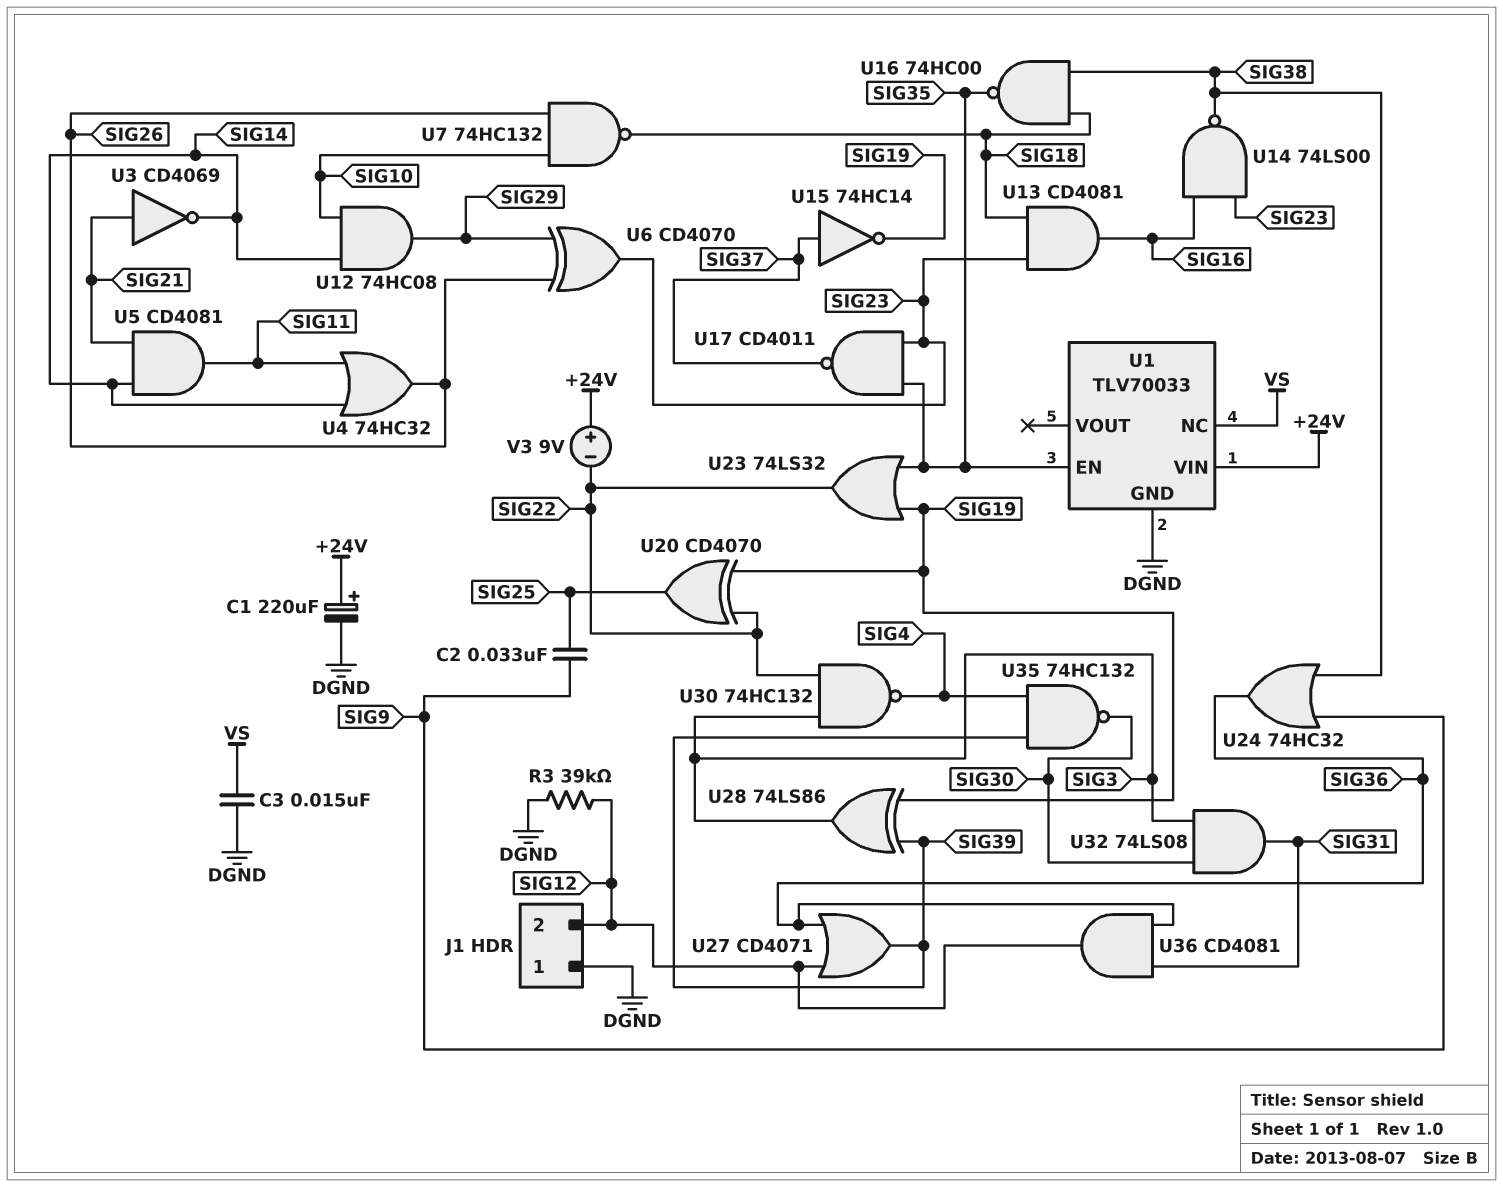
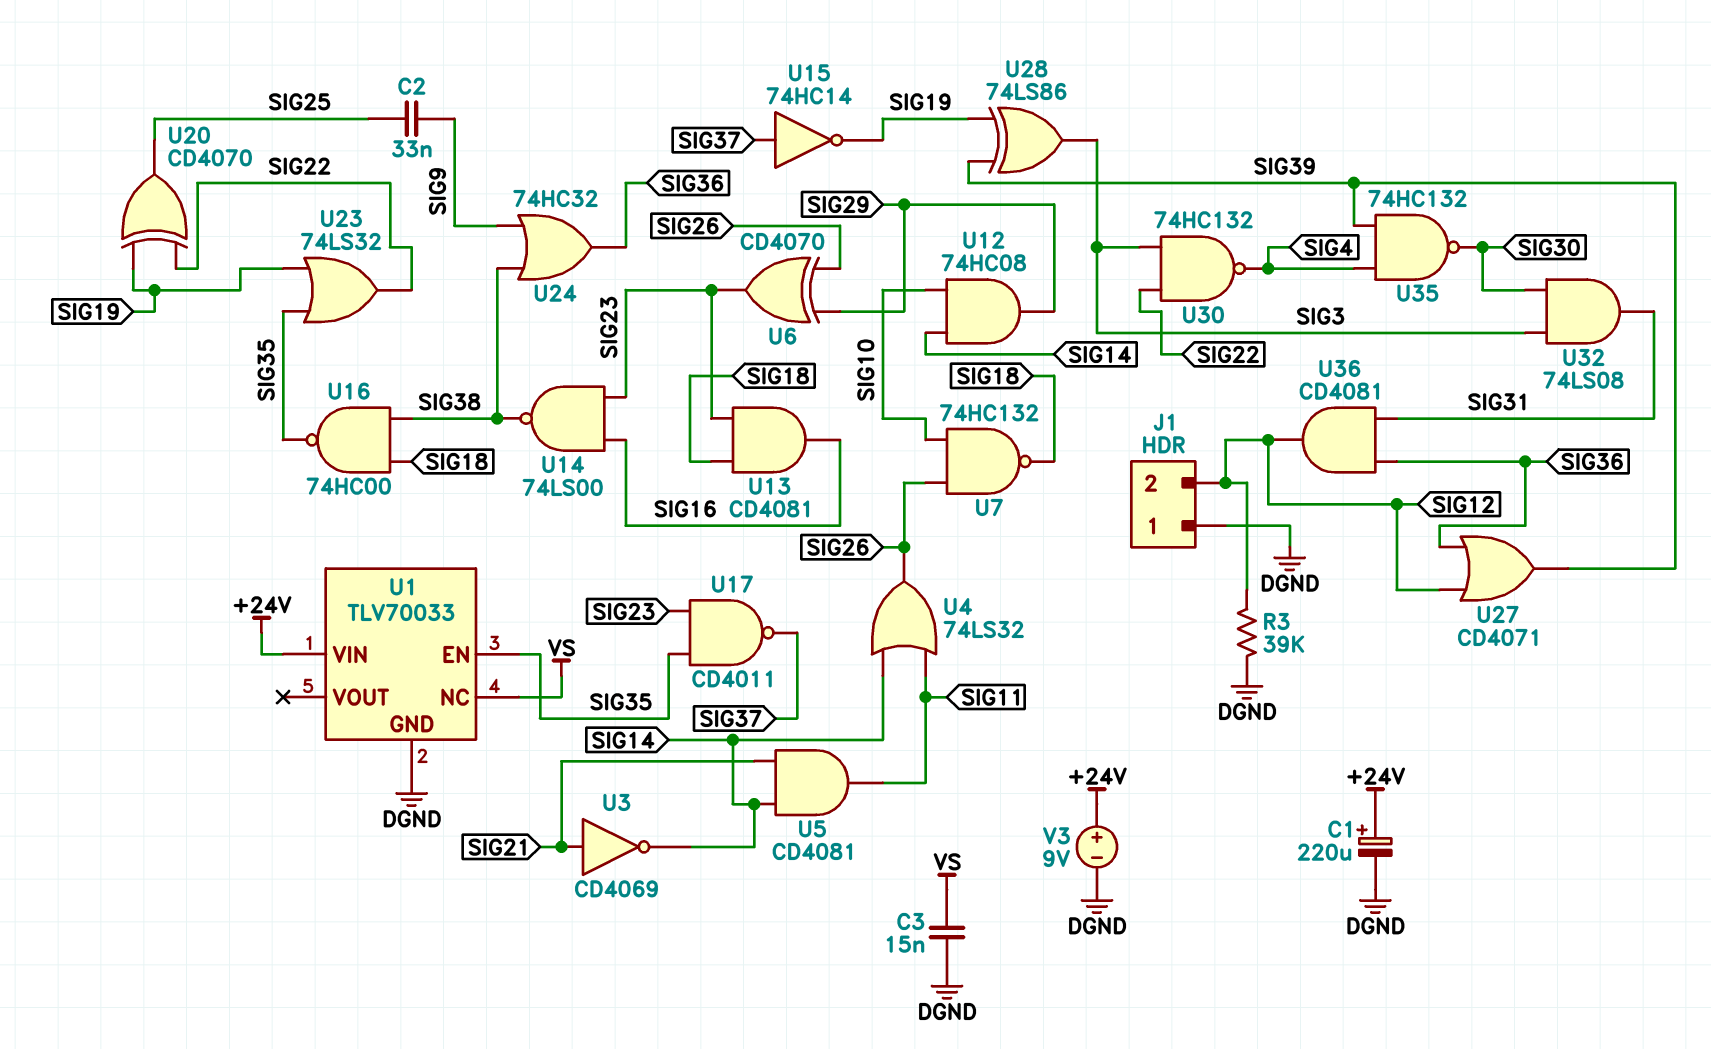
U4: OR 74HC32 (in SIG11, in SIG14, out SIG26) -> OR 74LS32 (in SIG11, in SIG14, out SIG26)
V3: 9V (plus +24V, minus SIG22) -> 9V (plus +24V, minus DGND)

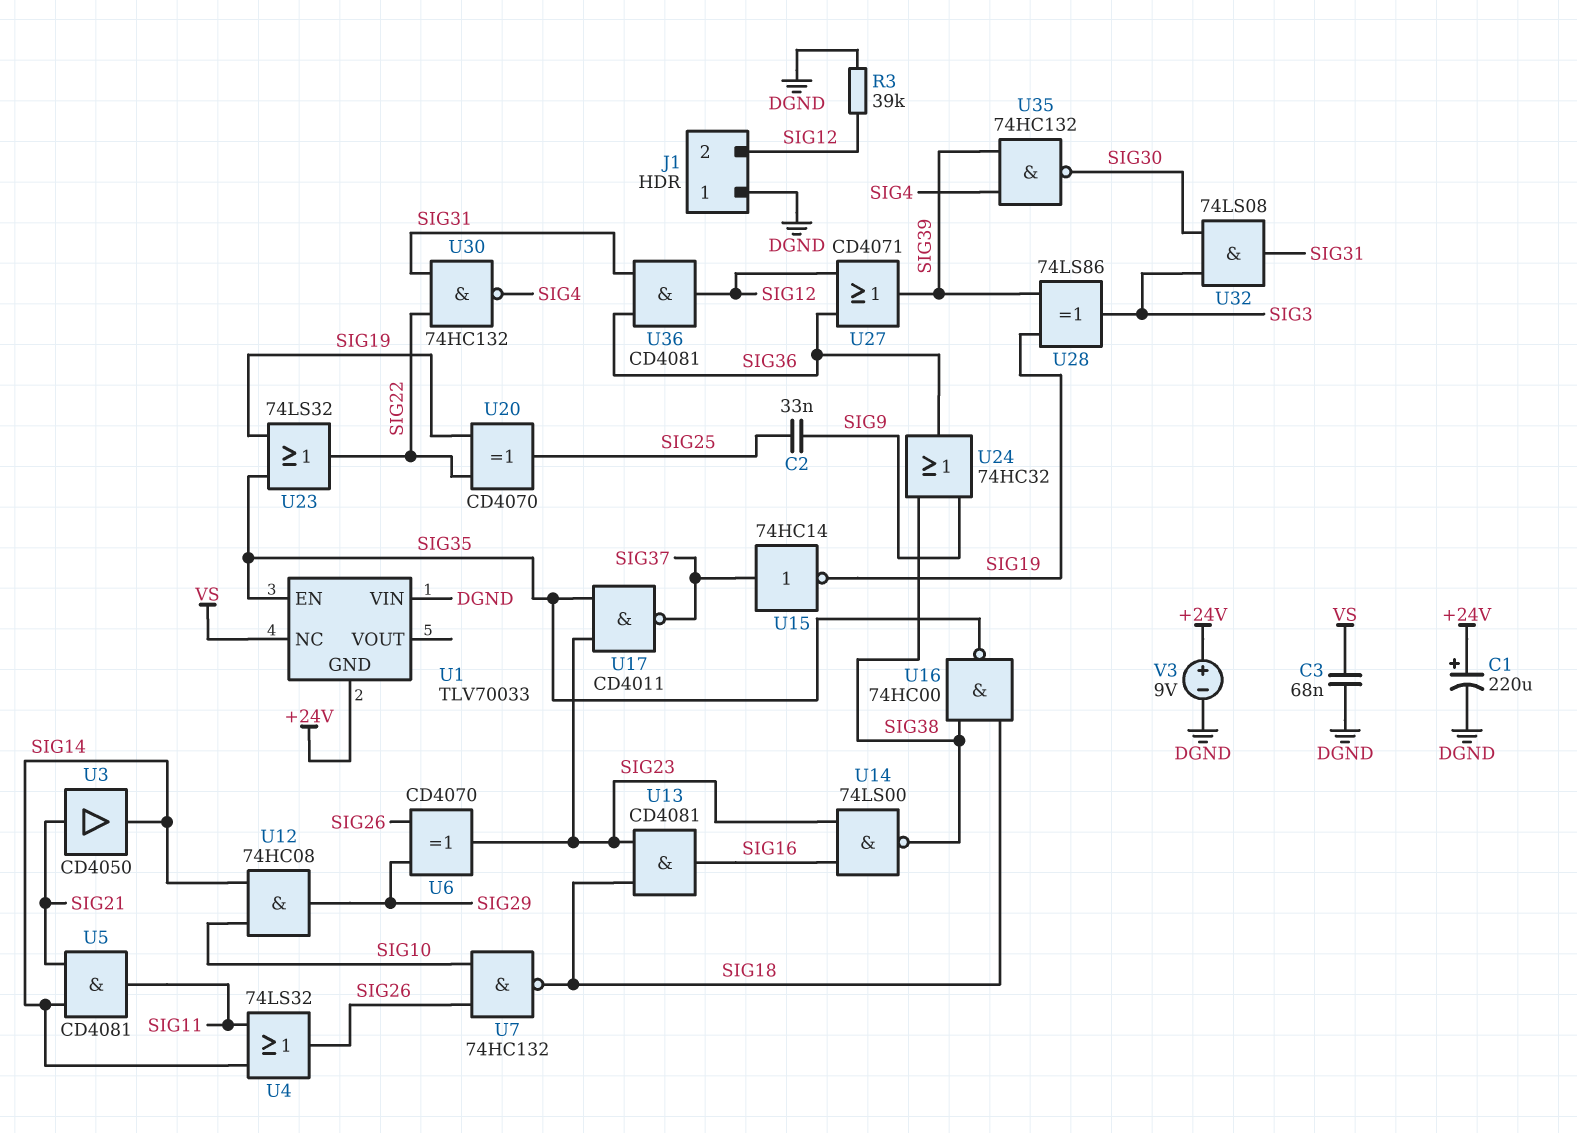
C3: 15nF (DGND, VS) -> 68nF (DGND, VS)
U1 pin GND: DGND -> +24V
U1 pin VIN: +24V -> DGND
U3: NOT CD4069 (in SIG21, out SIG14) -> buffer CD4050 (in SIG21, out SIG14)
U30: NAND 74HC132 (in SIG3, in SIG22, out SIG4) -> NAND 74HC132 (in SIG22, in SIG31, out SIG4)

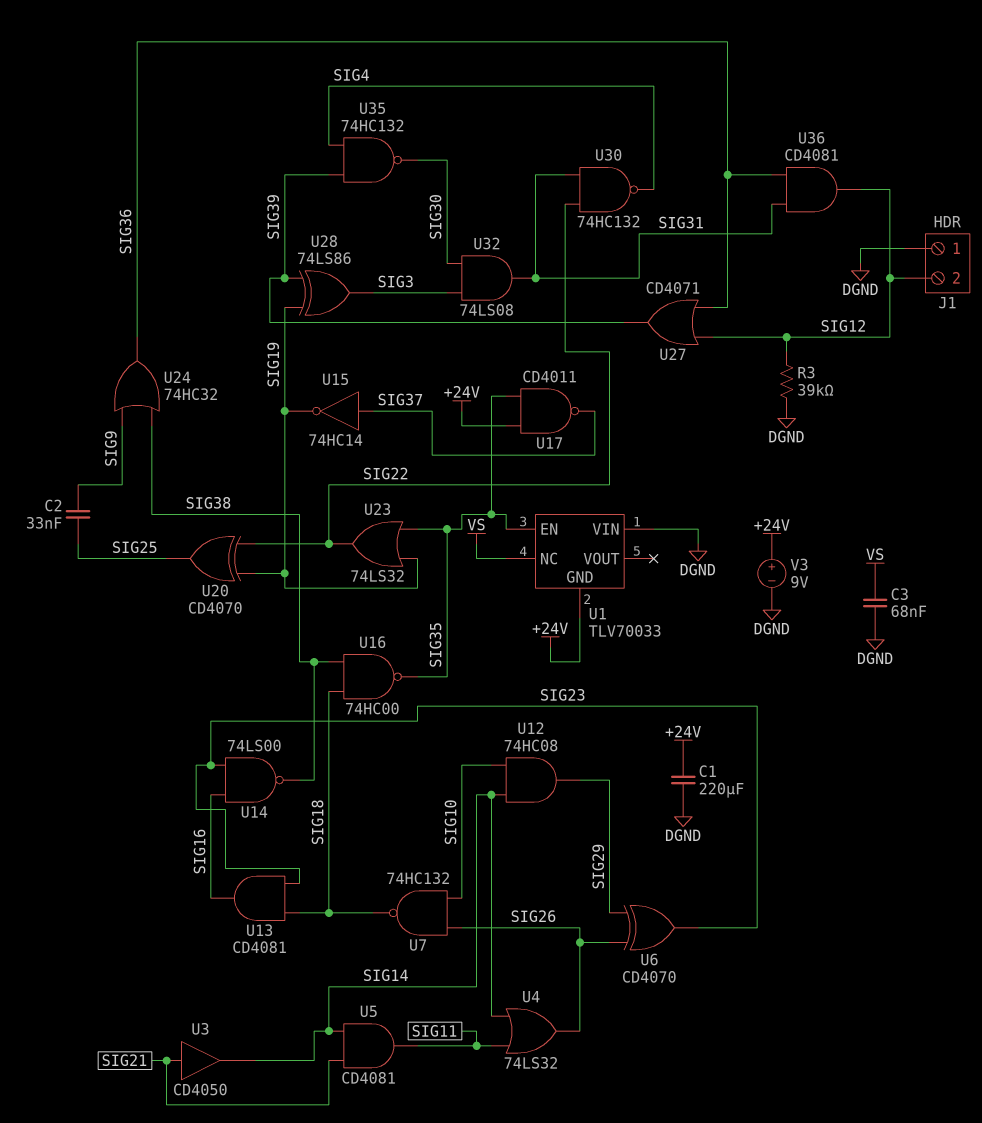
C1: 220uF (plus +24V, minus DGND) -> 220uF (+24V, DGND)
U17: NAND CD4011 (in SIG23, in SIG35, out SIG37) -> NAND CD4011 (in +24V, in SIG35, out SIG37)

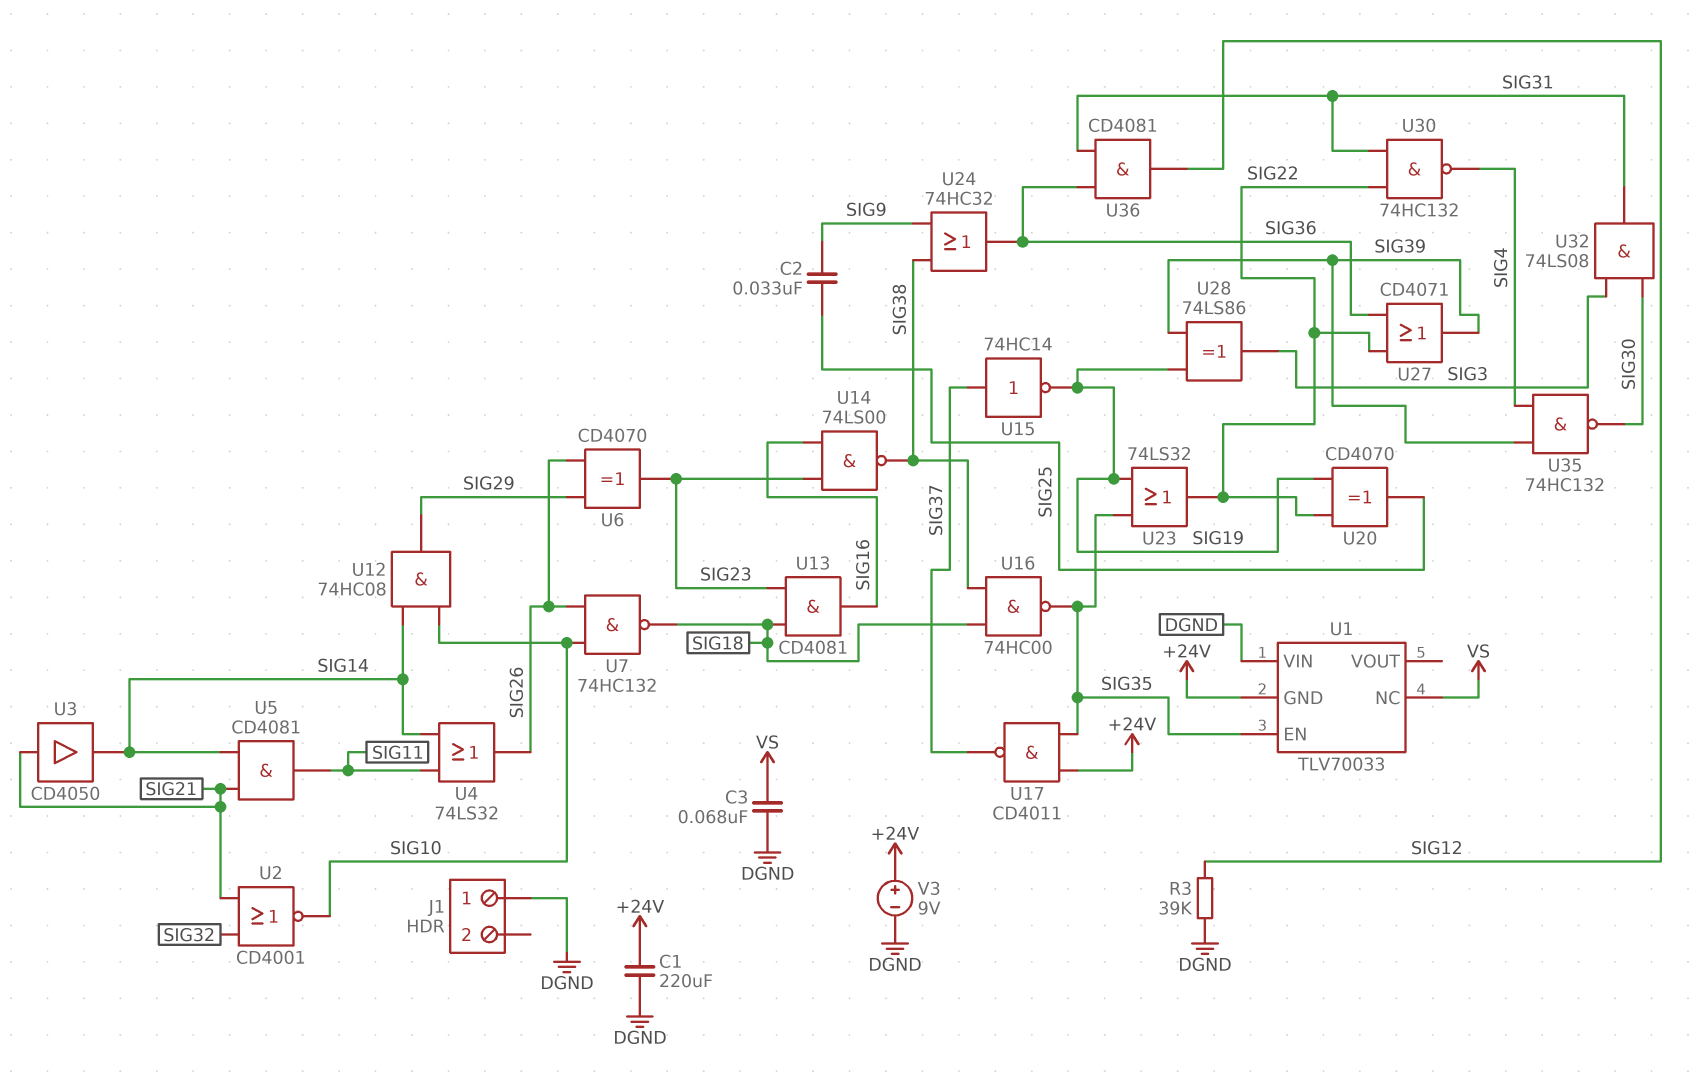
J1 pin 2: SIG12 -> none
U2: none -> NOR CD4001 (in SIG21, in SIG32, out SIG10)
U27: OR CD4071 (in SIG12, in SIG36, out SIG39) -> OR CD4071 (in SIG22, in SIG36, out SIG39)

